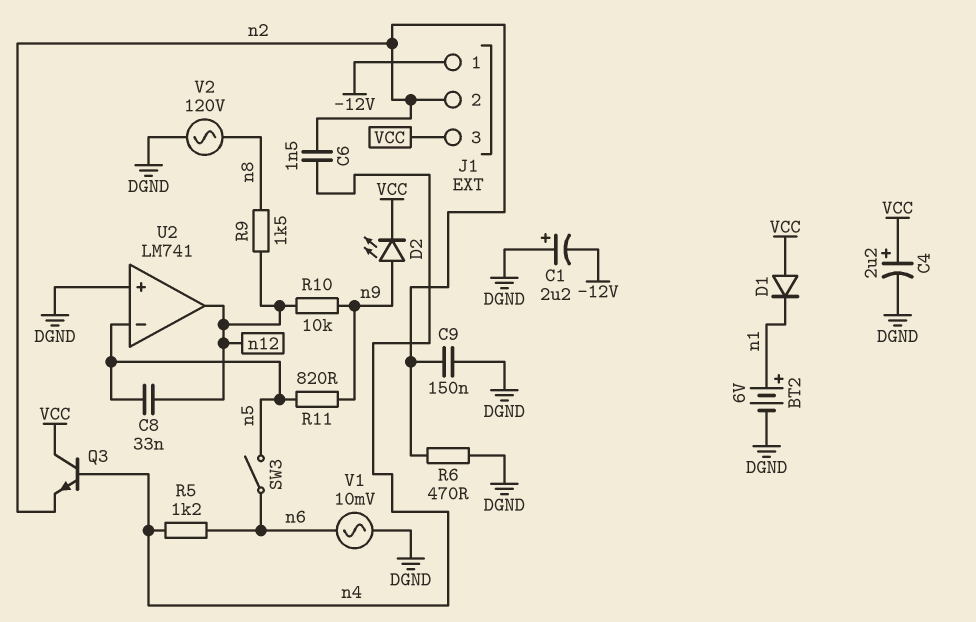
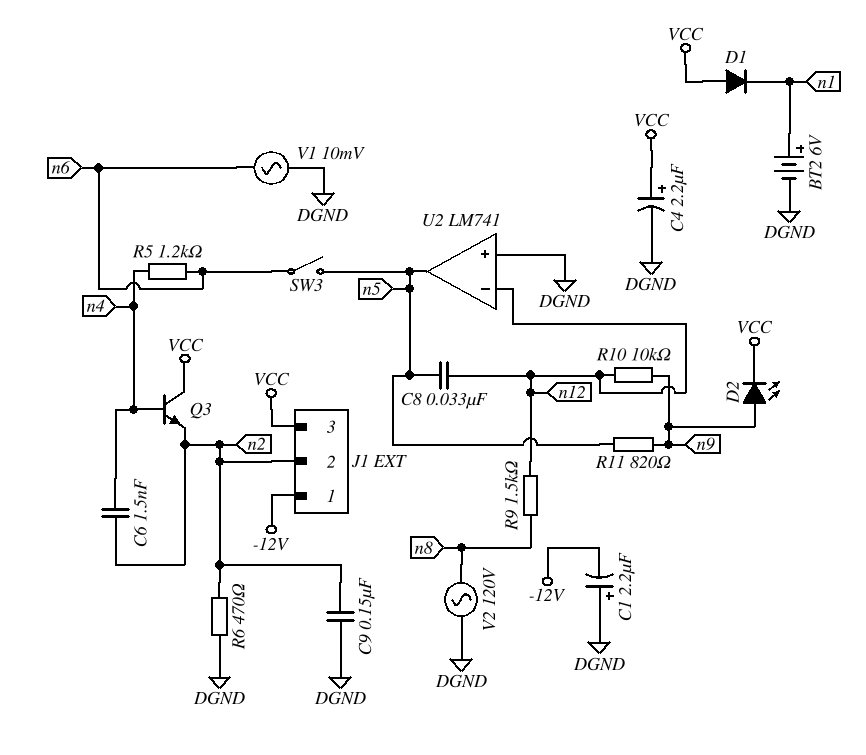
U2 pin in-: n5 -> n12
U2 pin out: n12 -> n5

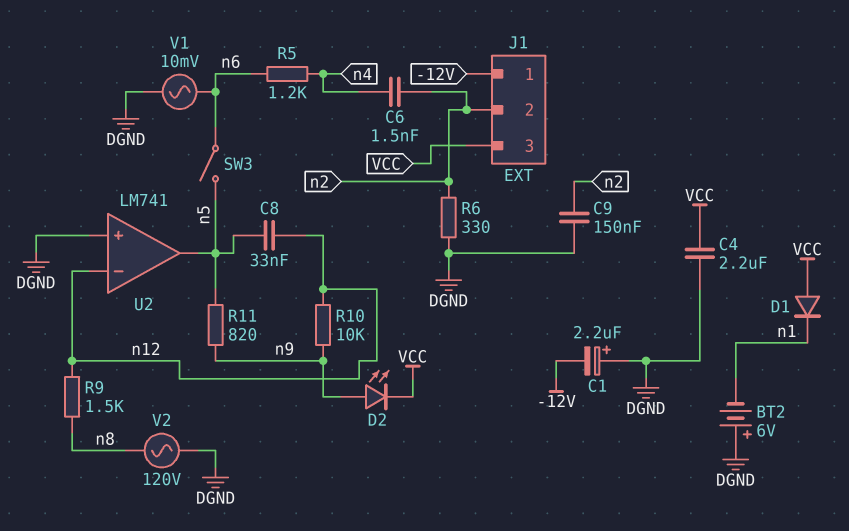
BT2: 6V (plus n1, minus DGND) -> 6V (plus DGND, minus n1)
C4: 2.2uF (plus VCC, minus DGND) -> 2.2uF (DGND, VCC)
Q3: NPN (B n4, C VCC, E n2) -> none
R6: 470 (DGND, n2) -> 330 (DGND, n2)

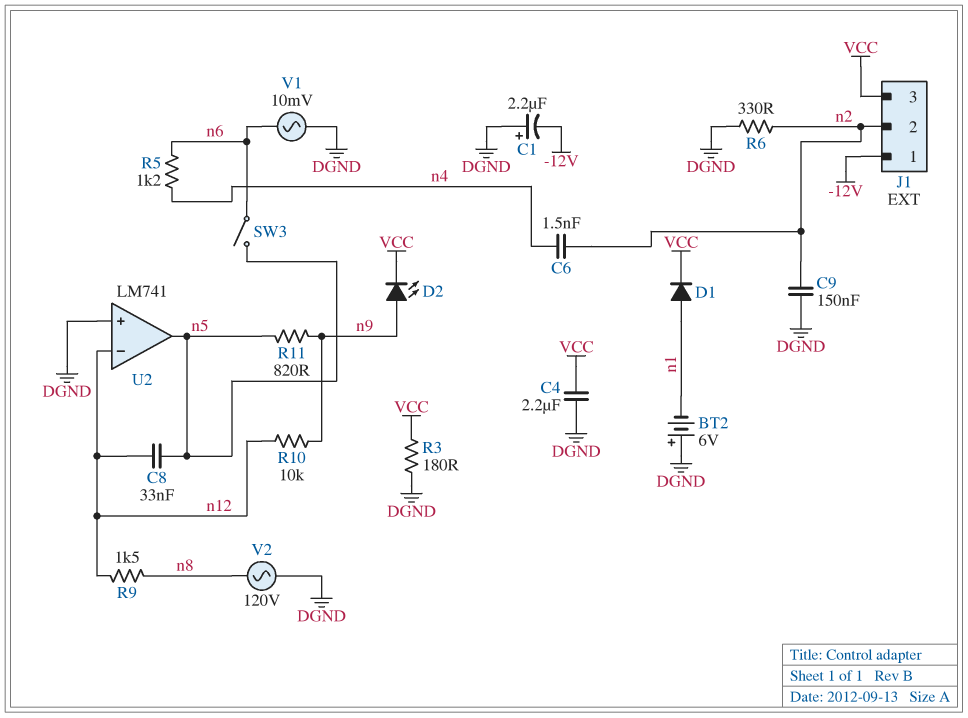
D1: diode (A VCC, K n1) -> diode (A n1, K VCC)
R3: none -> 180 (DGND, VCC)

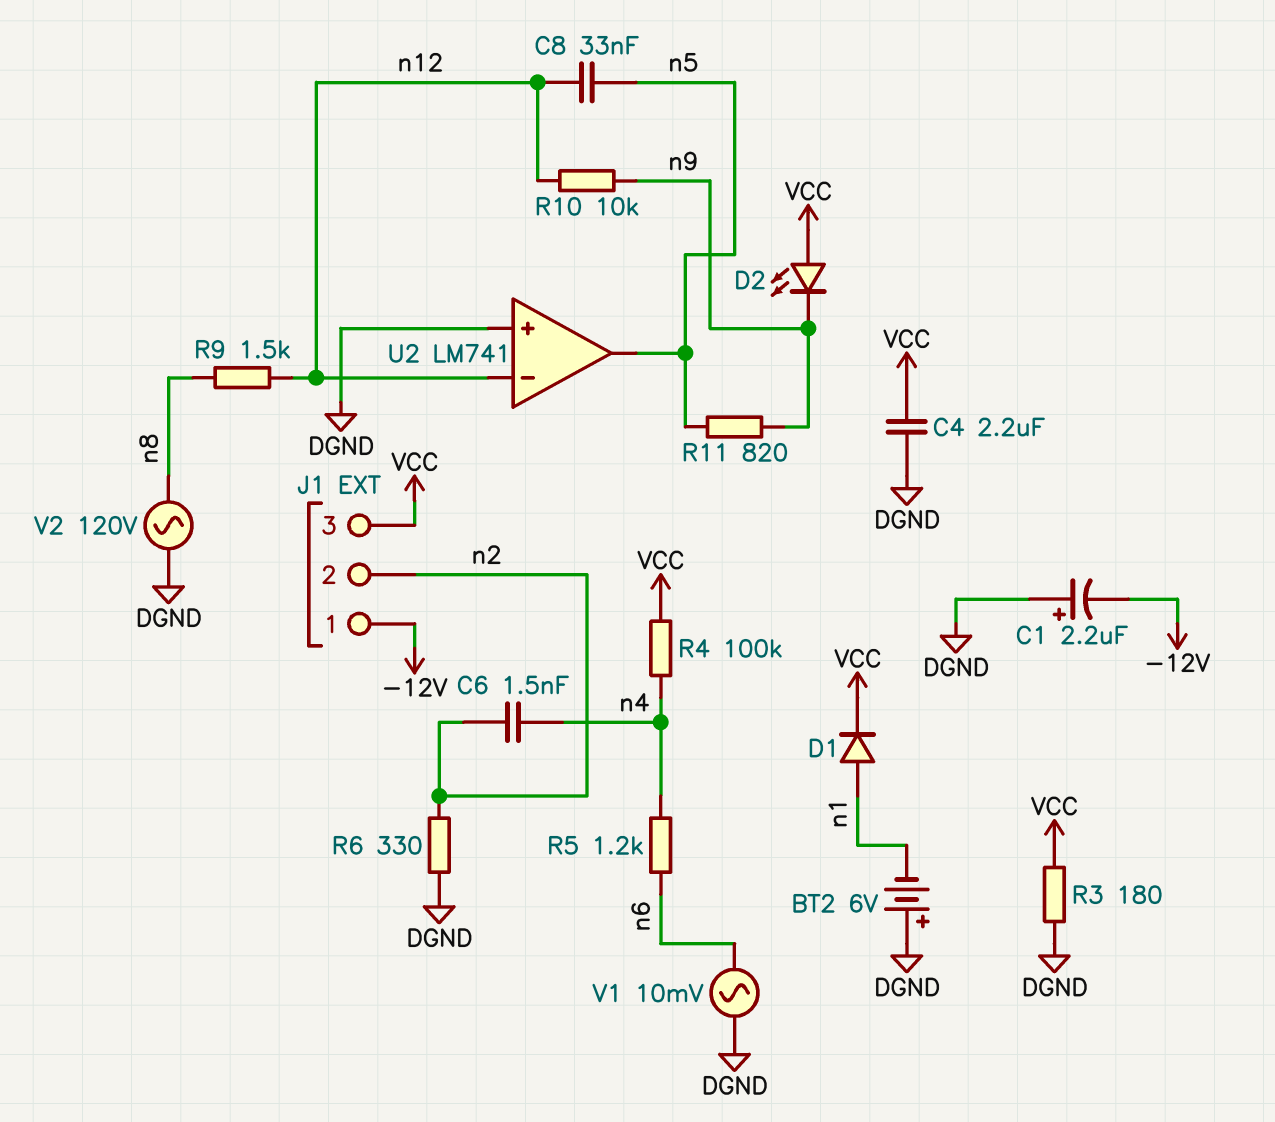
C9: 150nF (DGND, n2) -> none
D2: LED (A n9, K VCC) -> LED (A VCC, K n9)
R4: none -> 100k (VCC, n4)
SW3: switch (n5, n6) -> none

